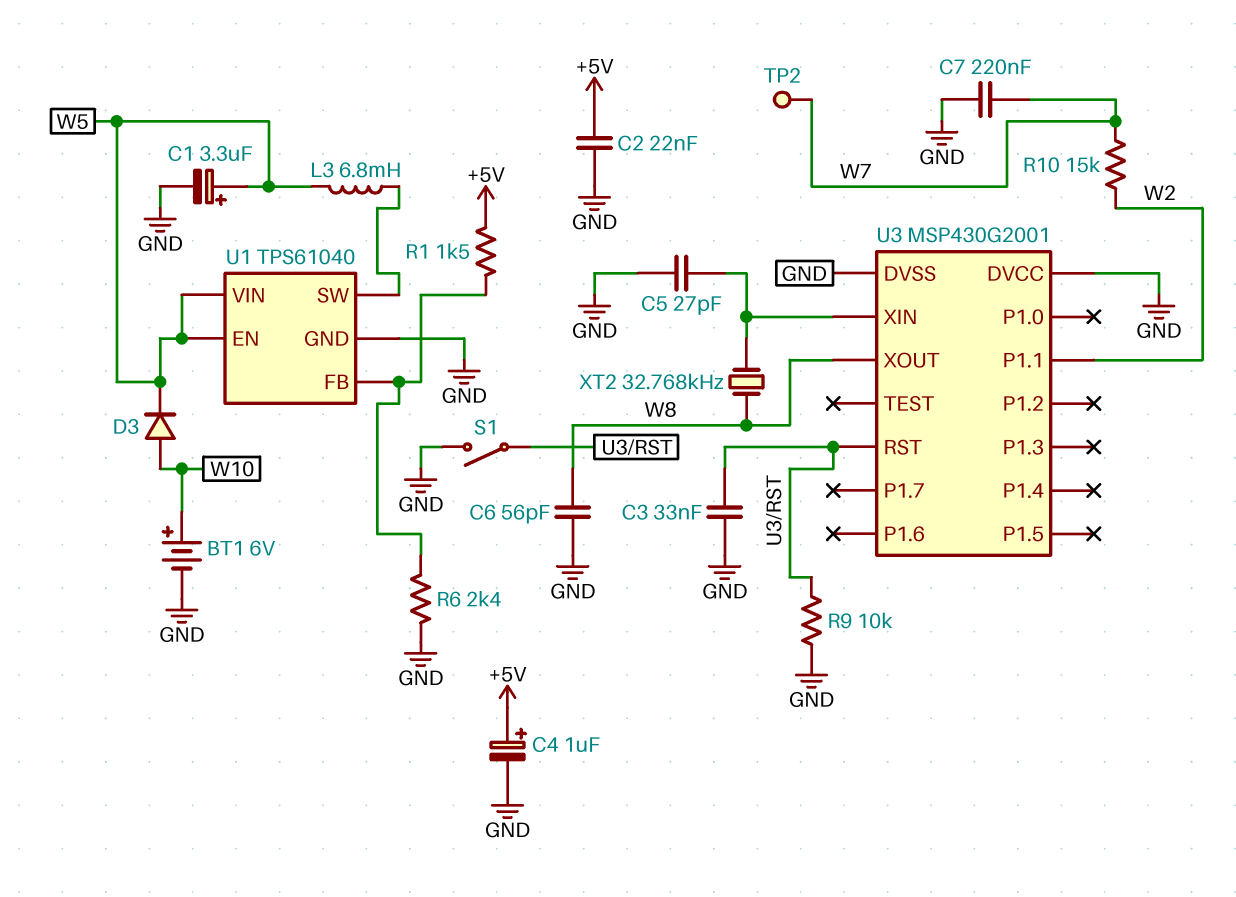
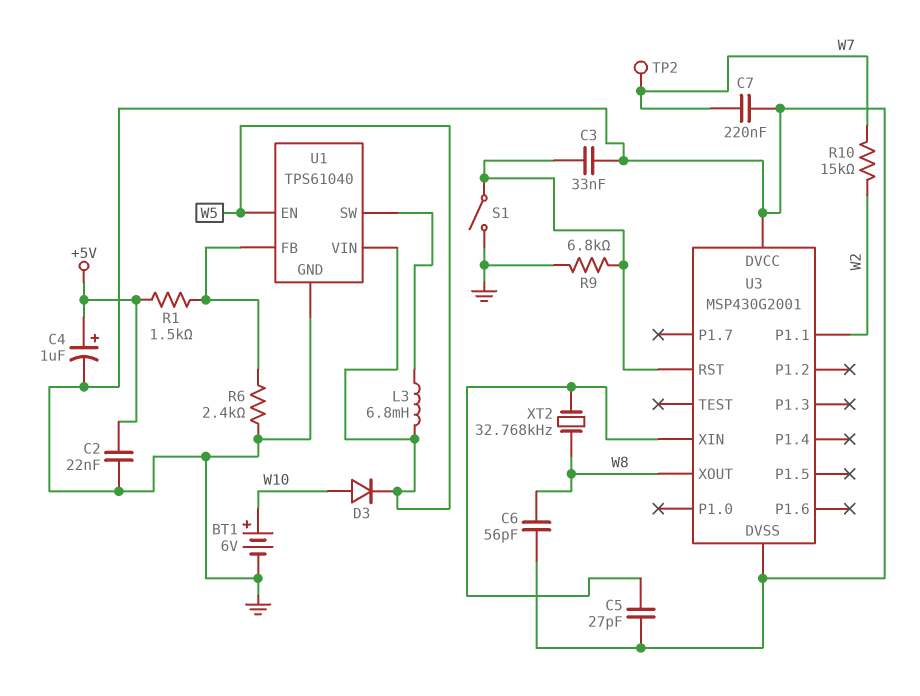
C1: 3.3uF (plus W5, minus GND) -> none
R9: 10k (GND, U3/RST) -> 6.8k (GND, U3/RST)

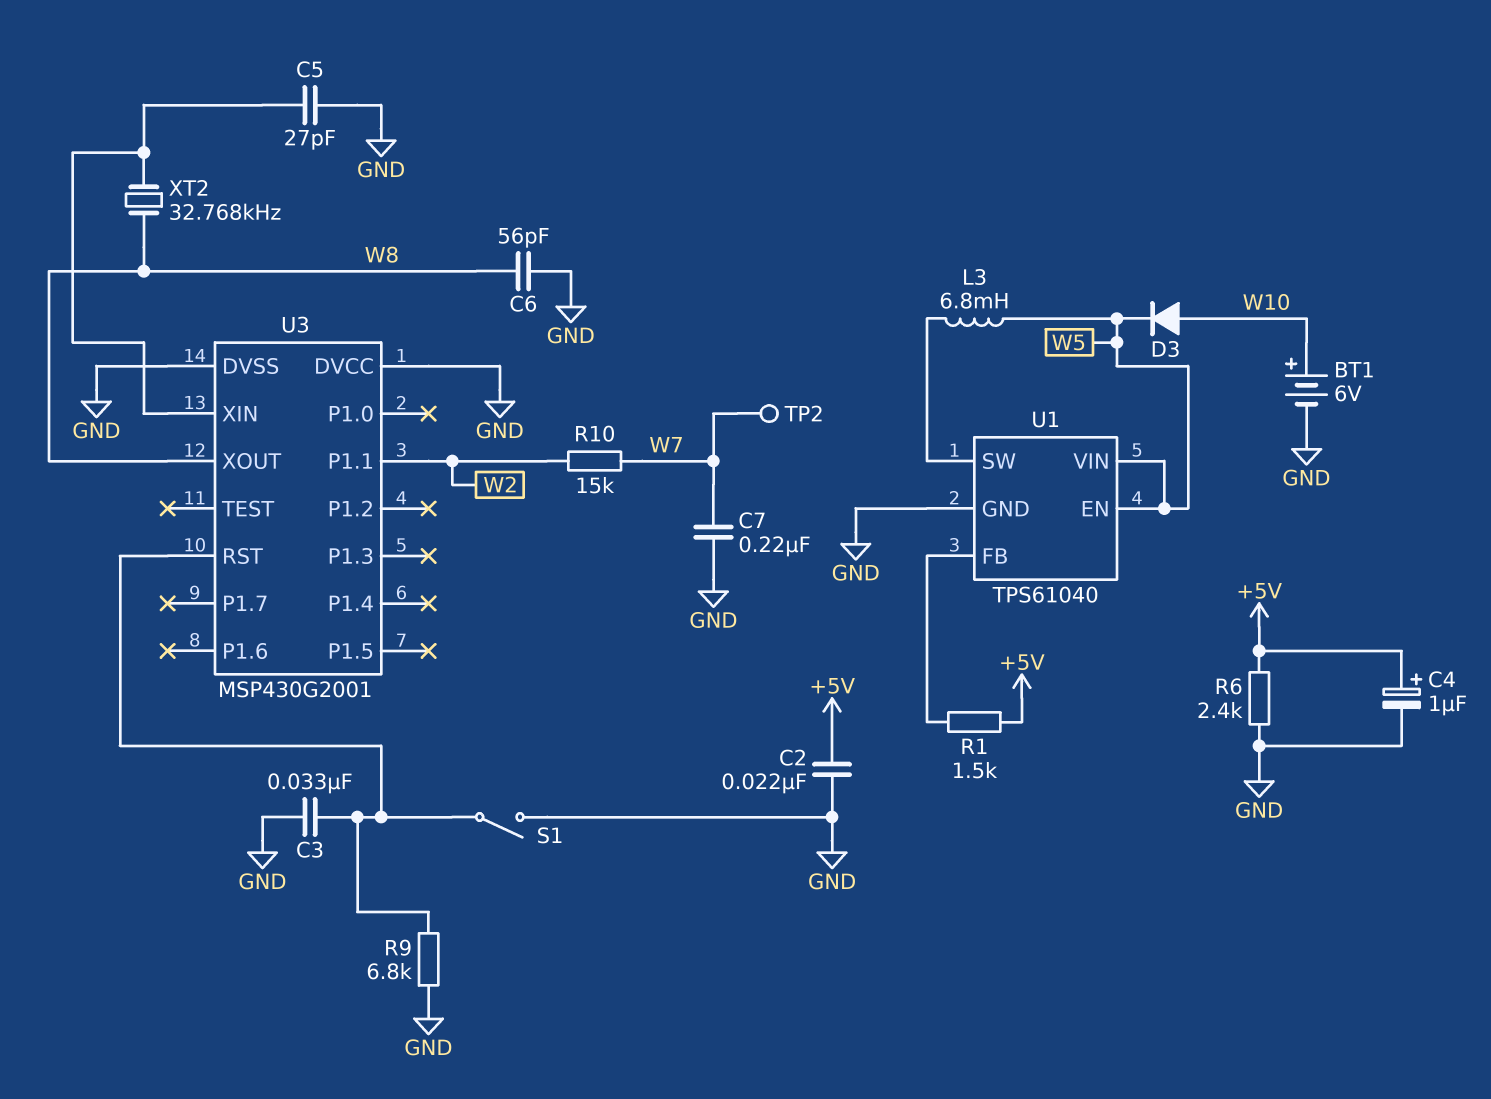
R6: 2.4k (GND, U1/FB) -> 2.4k (+5V, GND)

